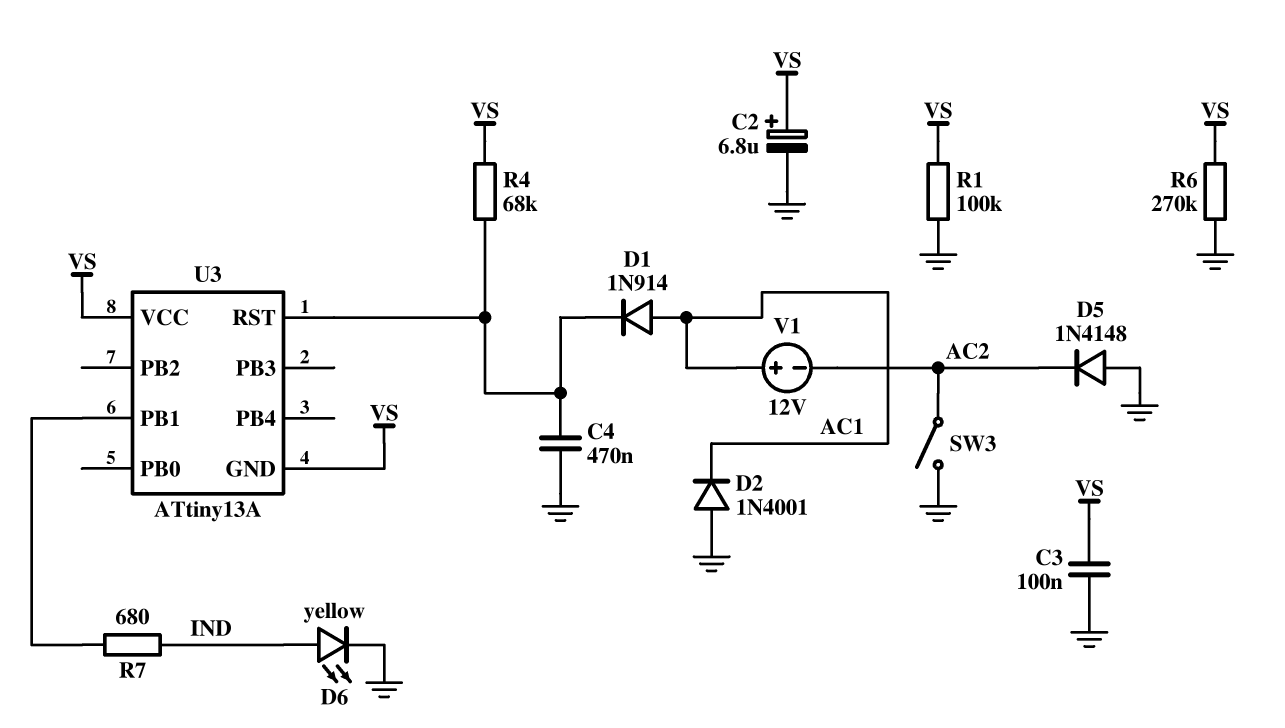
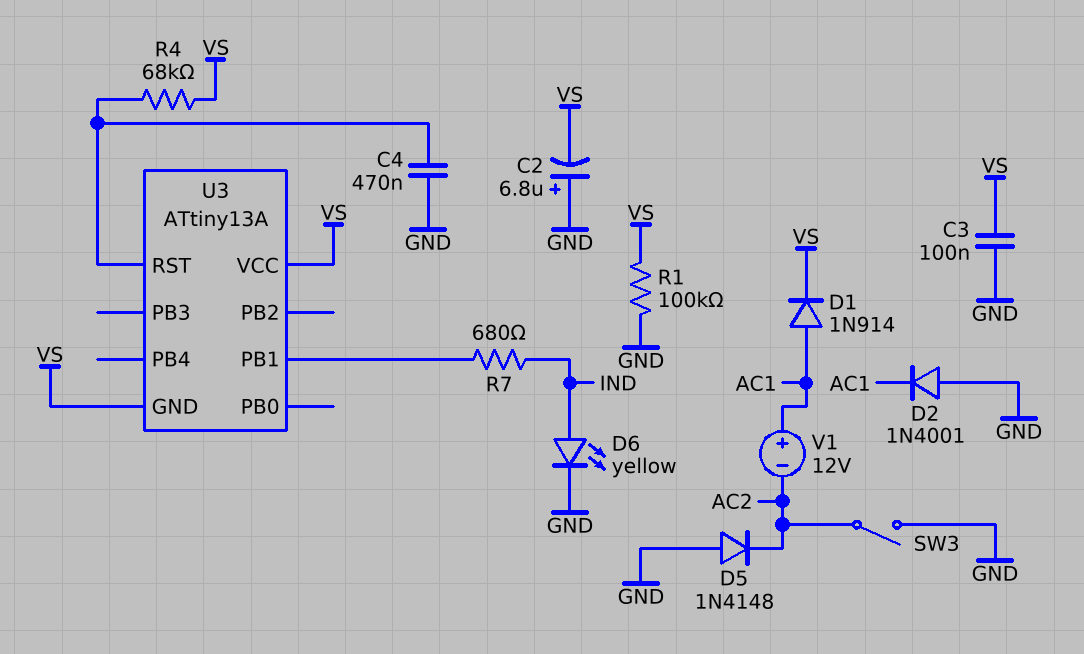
C2: 6.8uF (plus VS, minus GND) -> 6.8uF (plus GND, minus VS)
D1: diode 1N914 (A AC1, K U3/RST) -> diode 1N914 (A AC1, K VS)
R6: 270k (GND, VS) -> none

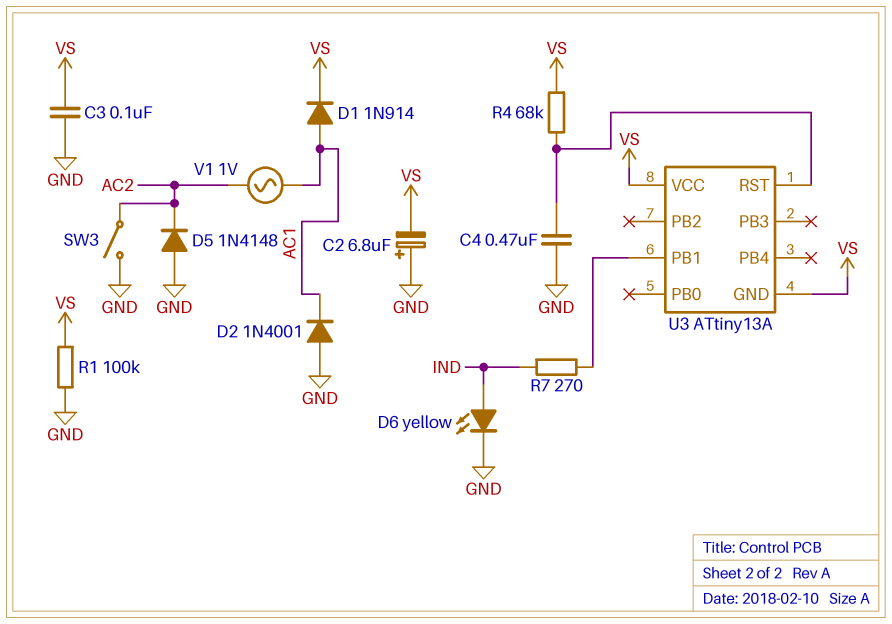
R7: 680 (IND, U3/PB1) -> 270 (IND, U3/PB1)
V1: 12V (plus AC1, minus AC2) -> AC 1V (AC1, AC2)

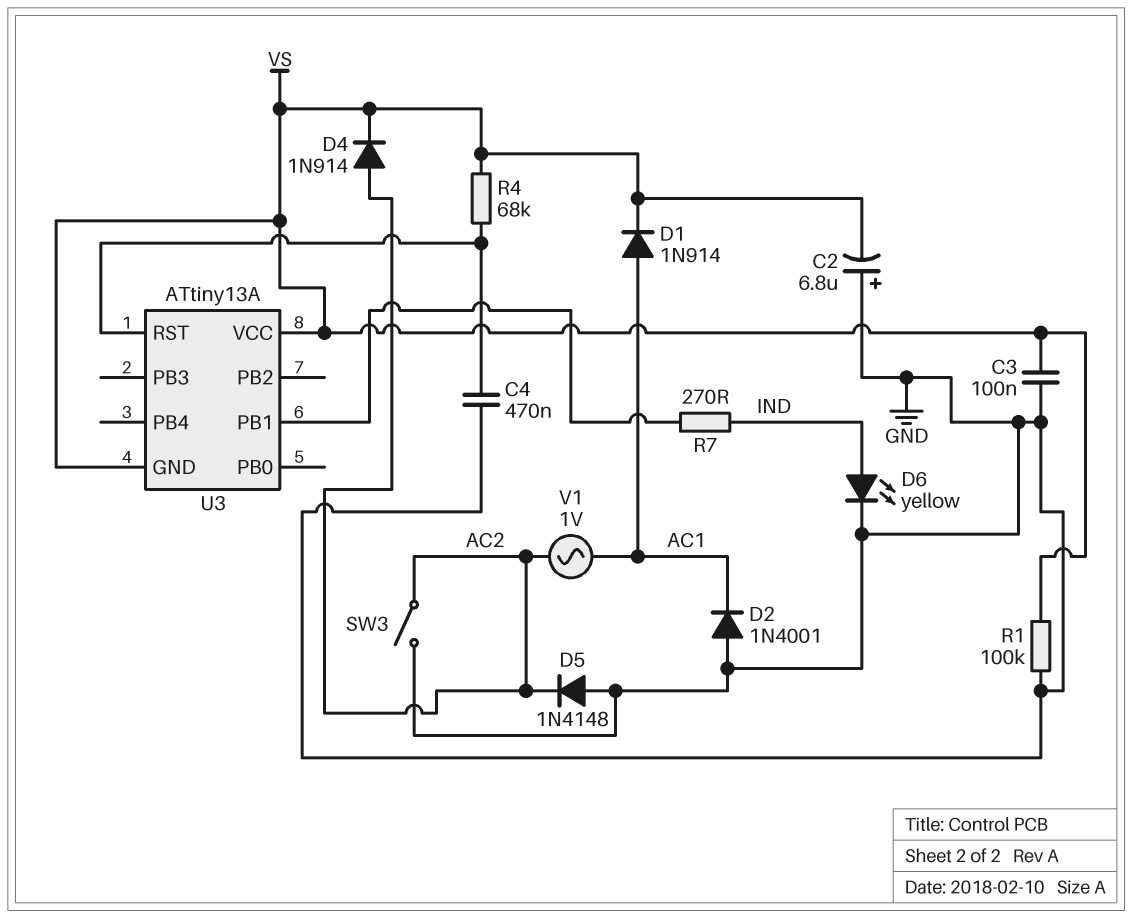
D4: none -> diode 1N914 (A AC2, K VS)

